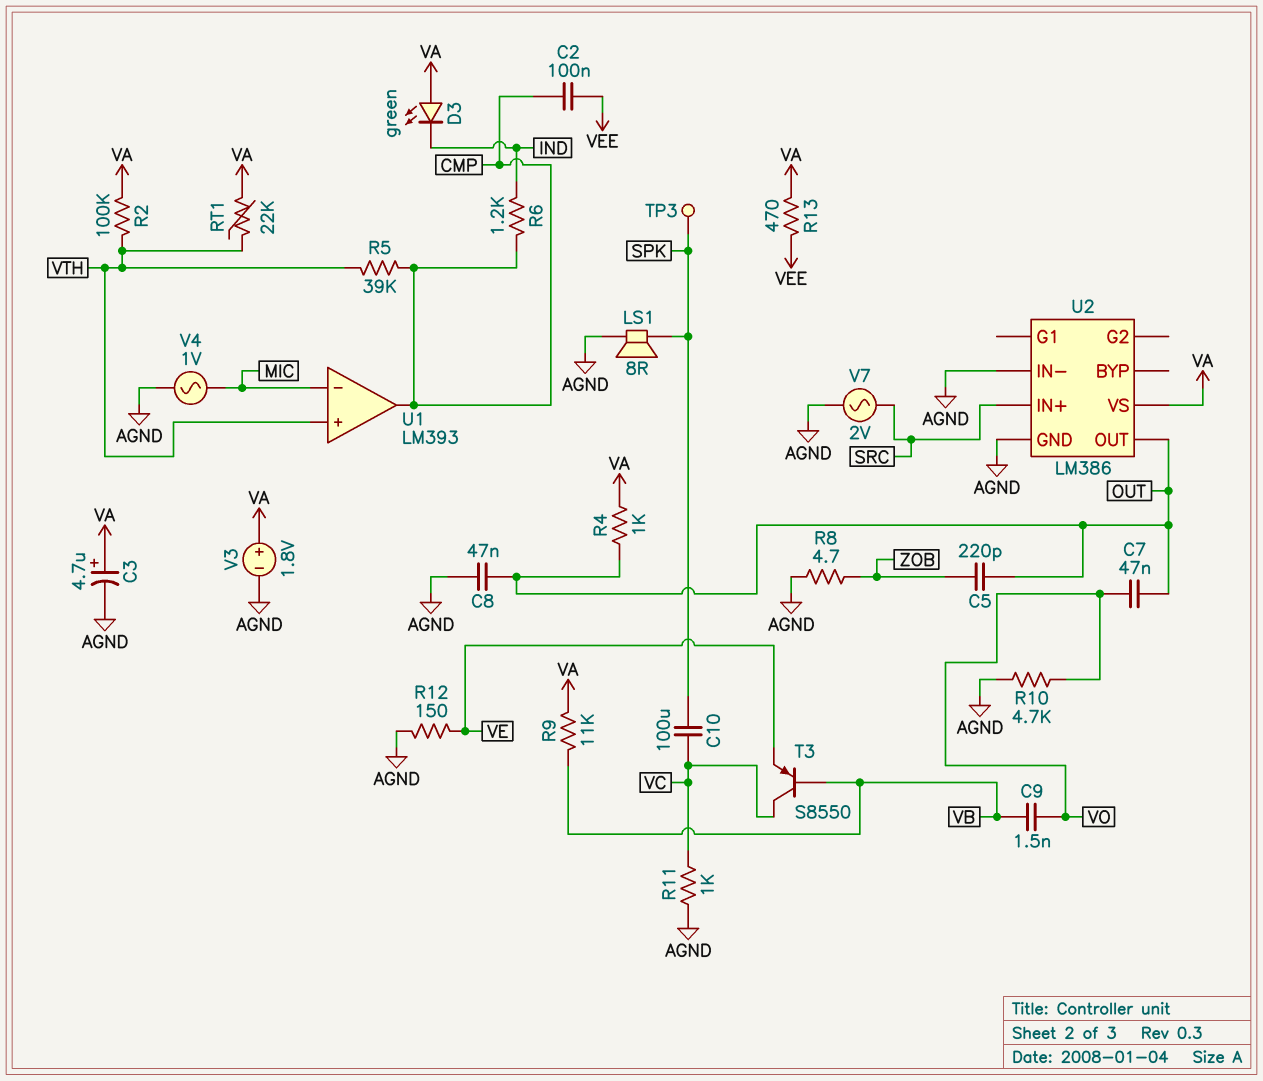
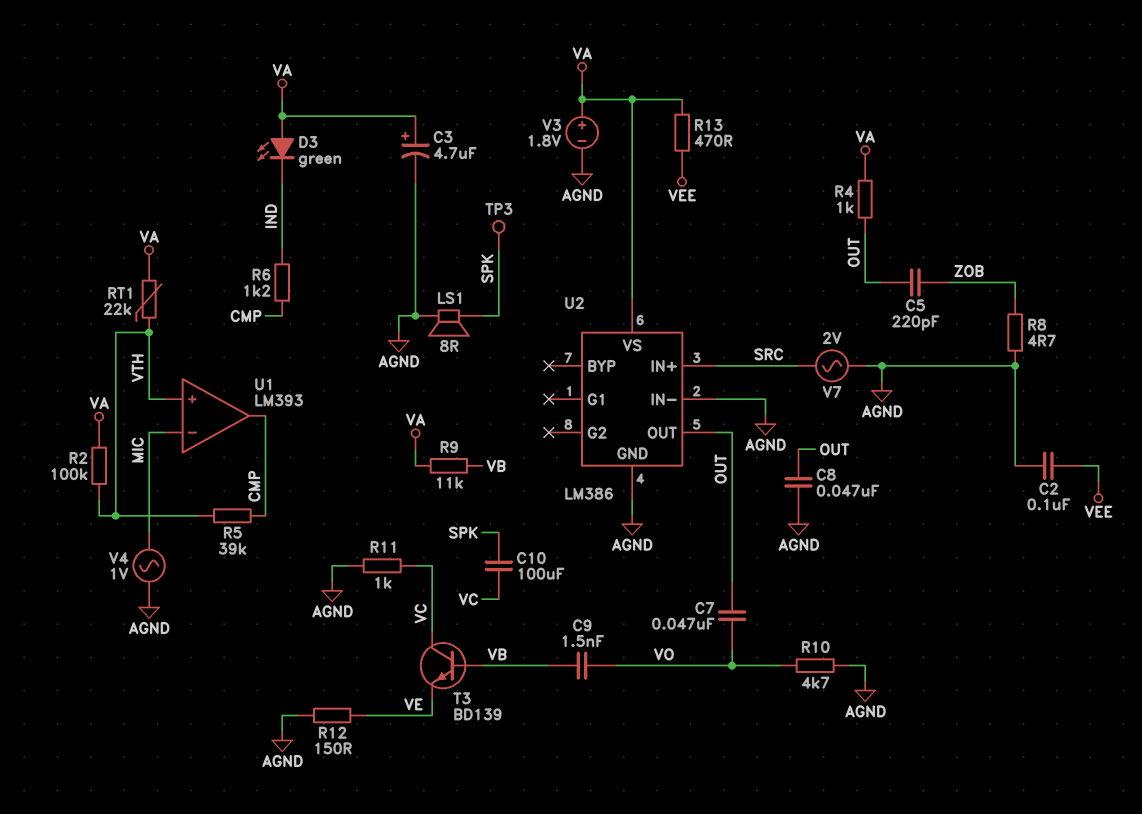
C2: 100nF (CMP, VEE) -> 100nF (AGND, VEE)
T3: PNP S8550 (B VB, C VC, E VE) -> NPN BD139 (B VB, C VC, E VE)

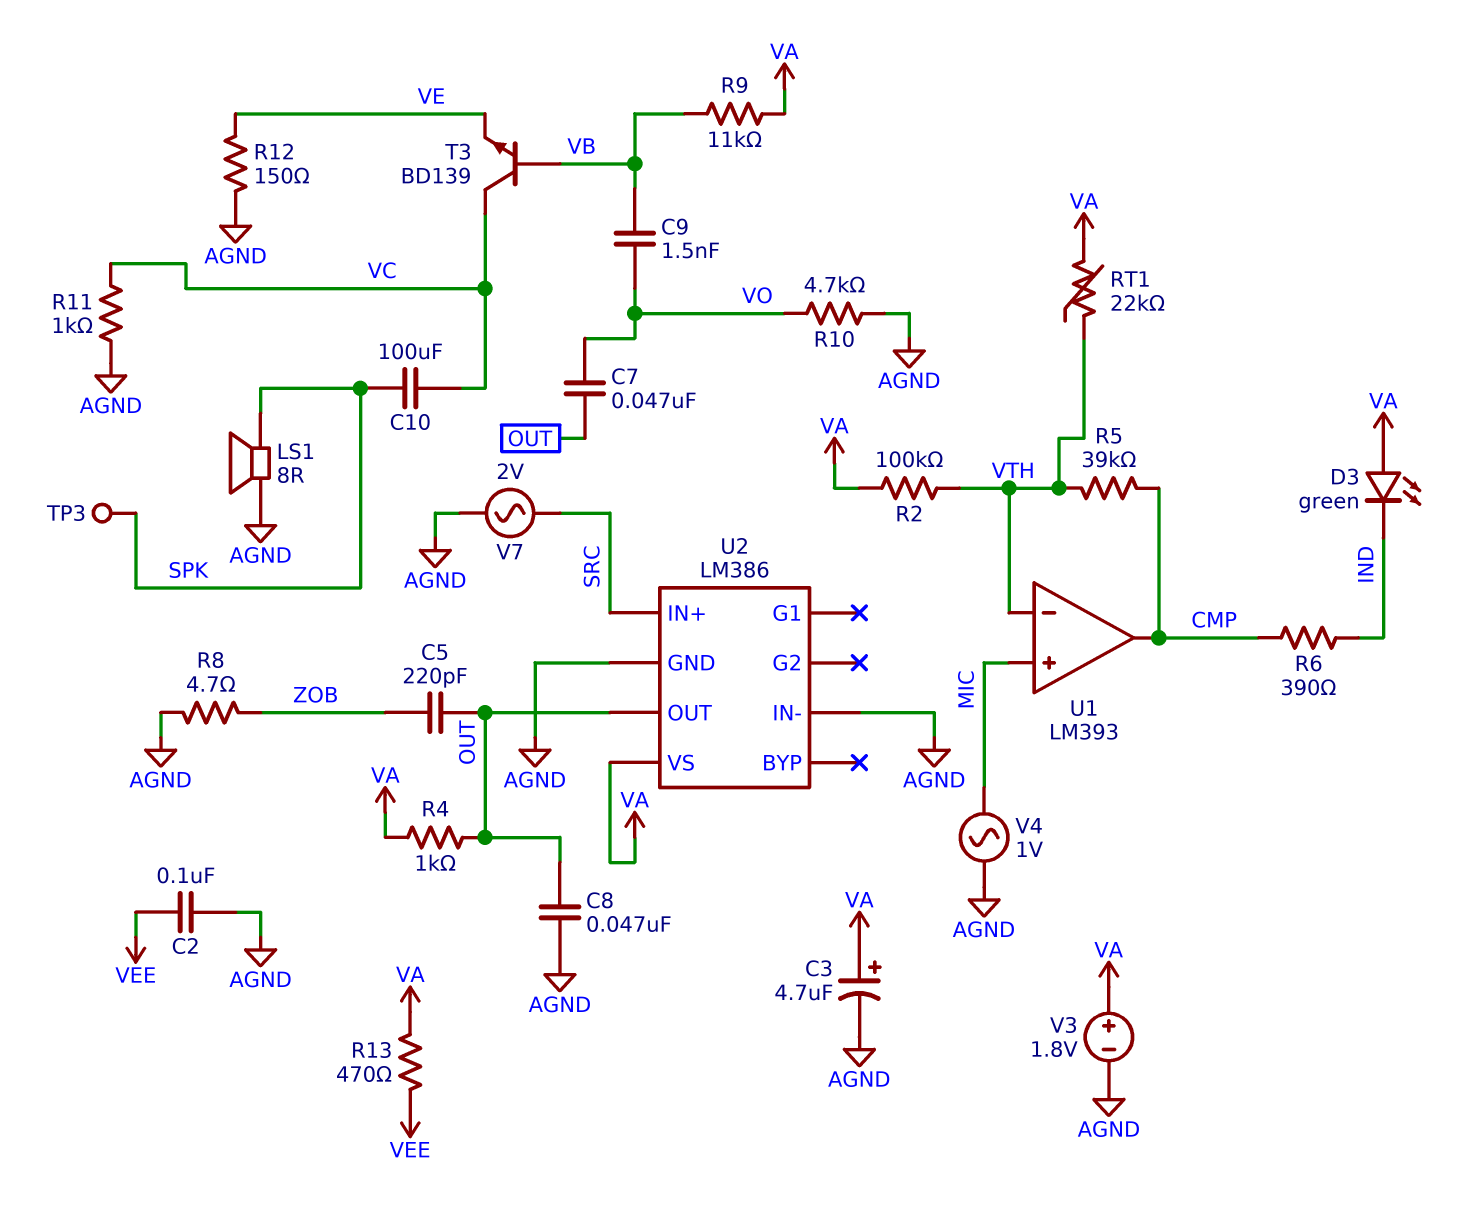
R6: 1.2k (CMP, IND) -> 390 (CMP, IND)
U1 pin in+: VTH -> MIC
U1 pin in-: MIC -> VTH

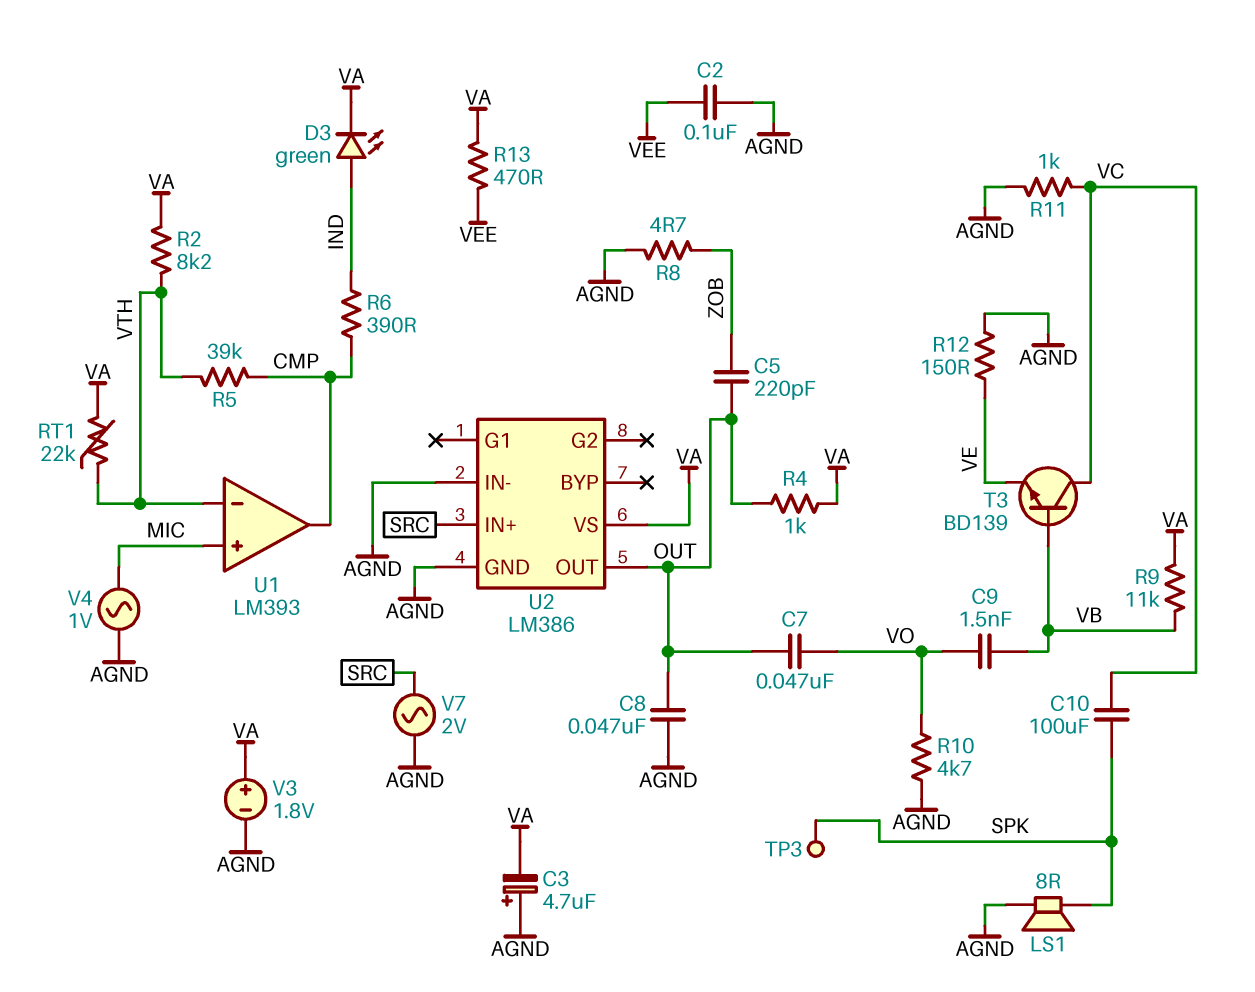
C3: 4.7uF (plus VA, minus AGND) -> 4.7uF (plus AGND, minus VA)
D3: LED green (A VA, K IND) -> LED green (A IND, K VA)
R2: 100k (VA, VTH) -> 8.2k (VA, VTH)

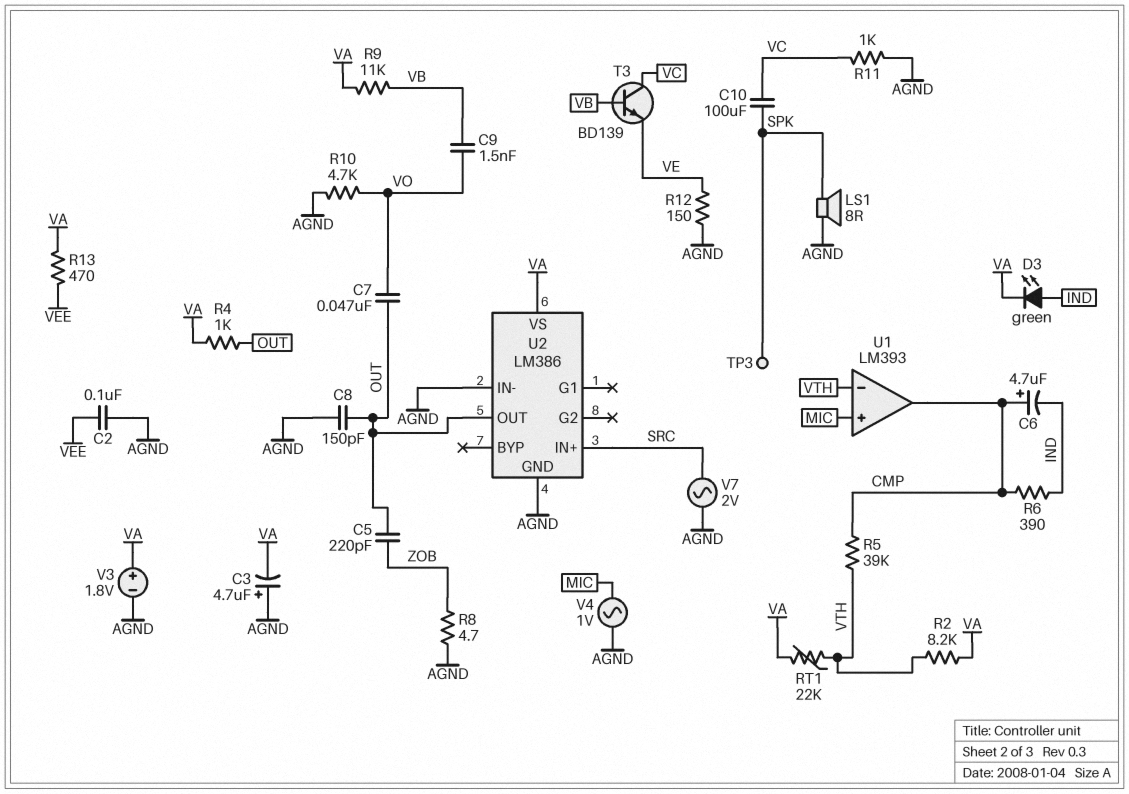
C6: none -> 4.7uF (plus CMP, minus IND)
C8: 47nF (AGND, OUT) -> 150pF (AGND, OUT)

